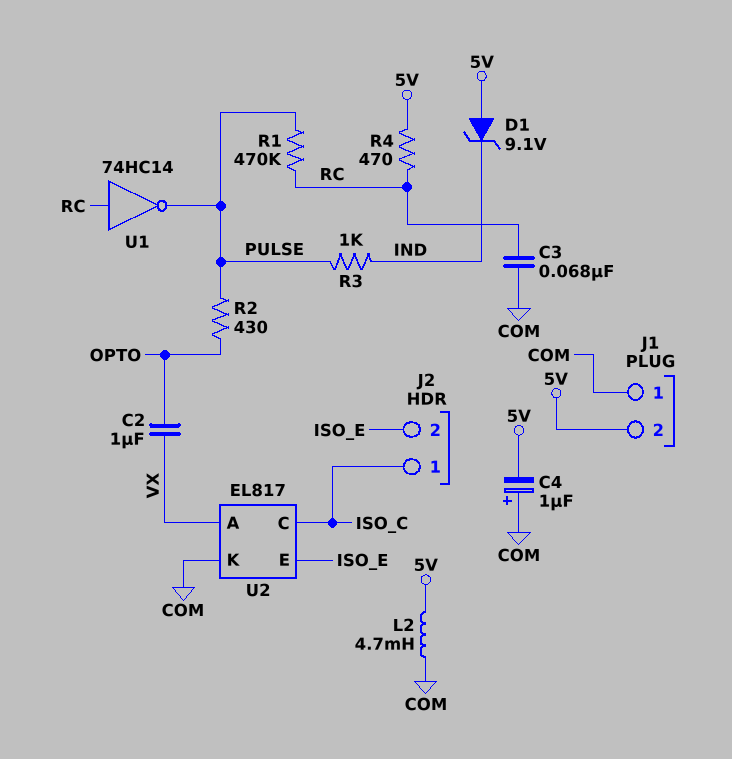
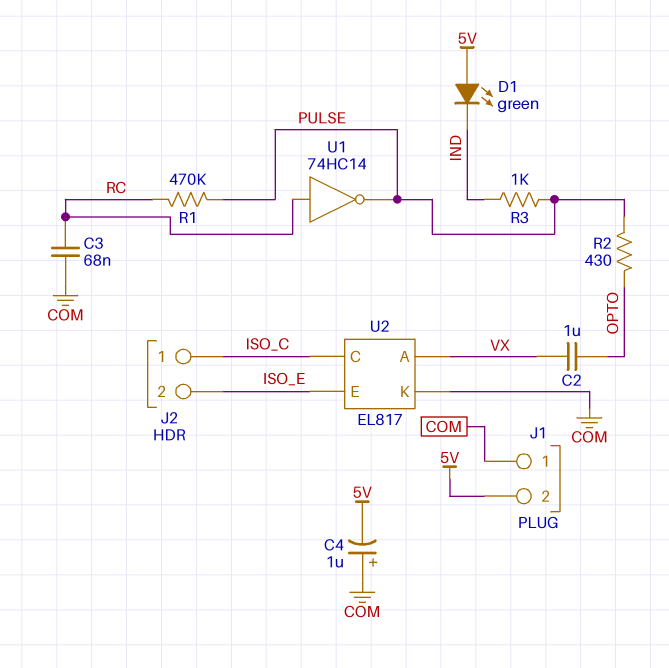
D1: zener 9.1V (A 5V, K IND) -> LED green (A 5V, K IND)
L2: 4.7mH (5V, COM) -> none
R4: 470 (5V, RC) -> none

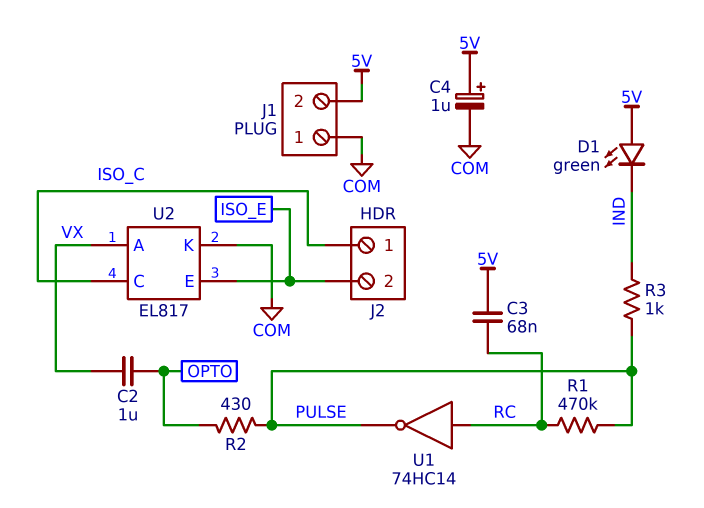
C3: 68nF (COM, RC) -> 68nF (5V, RC)
C4: 1uF (plus COM, minus 5V) -> 1uF (plus 5V, minus COM)

